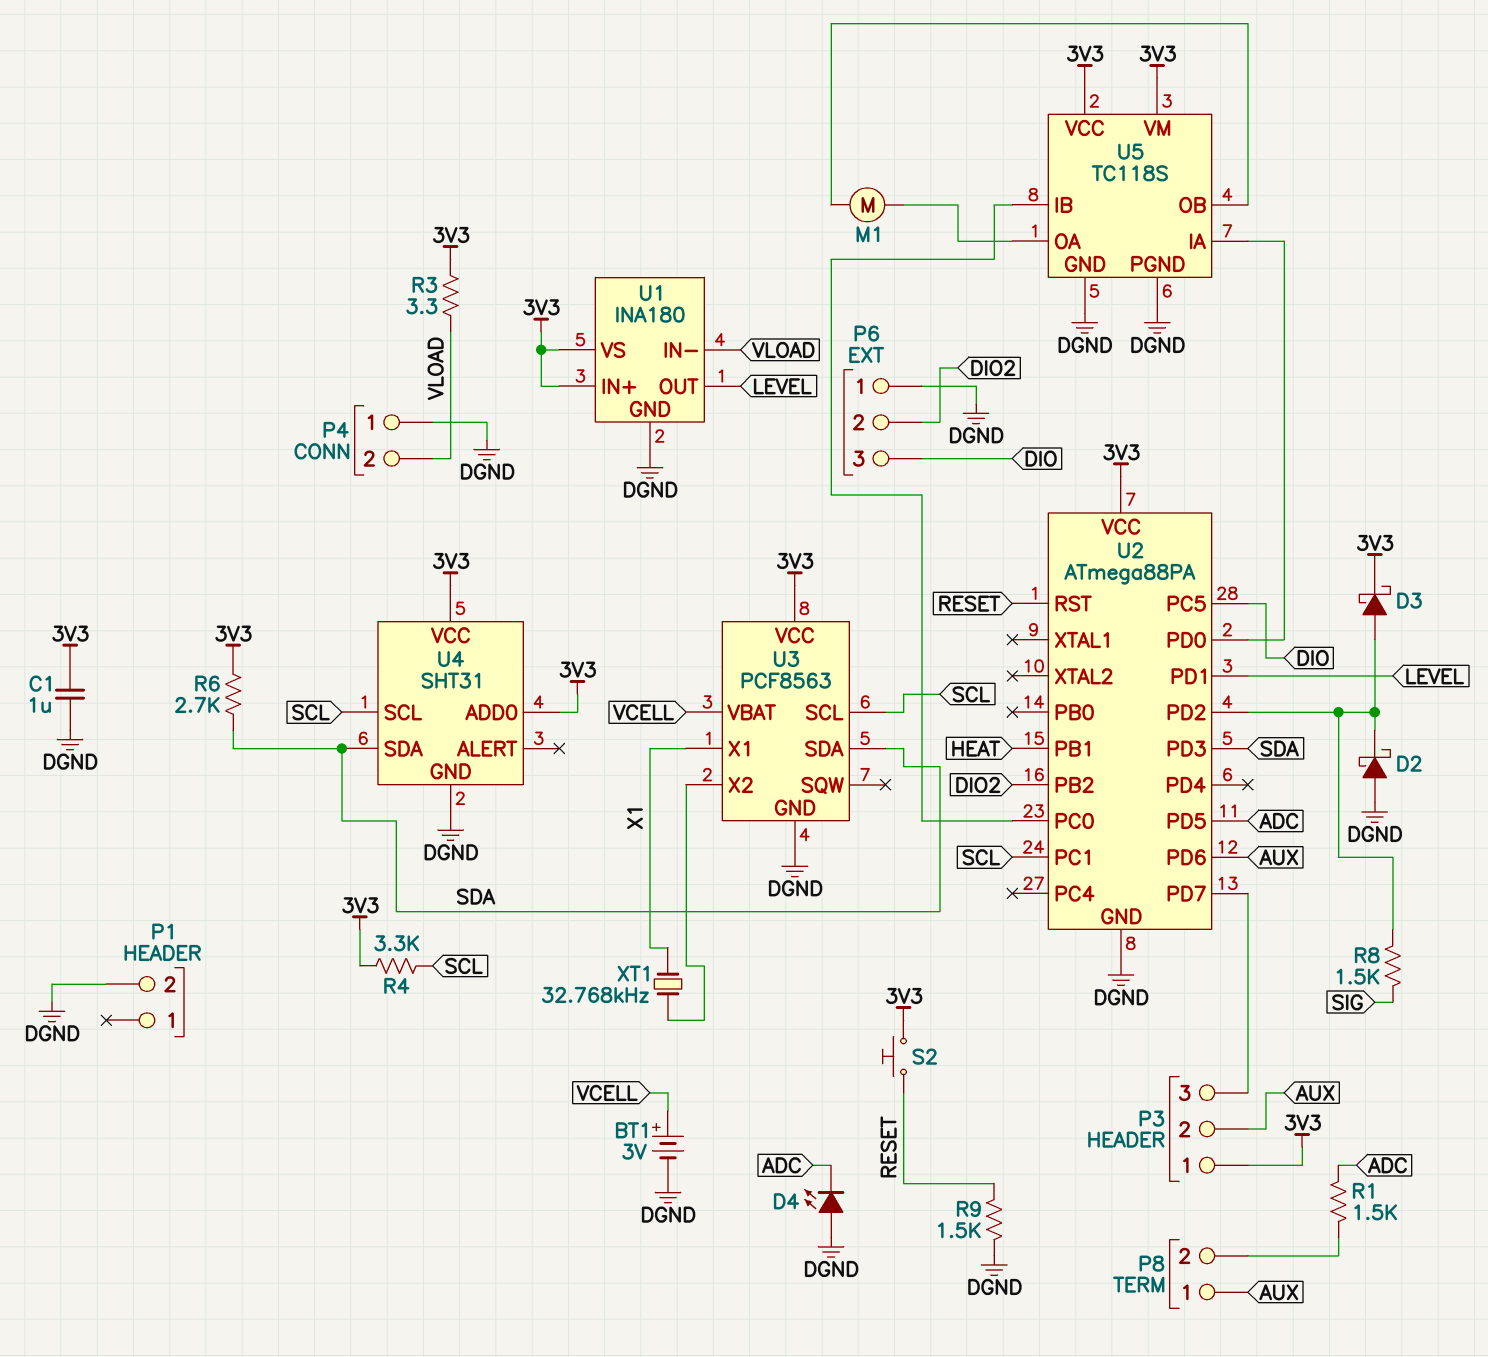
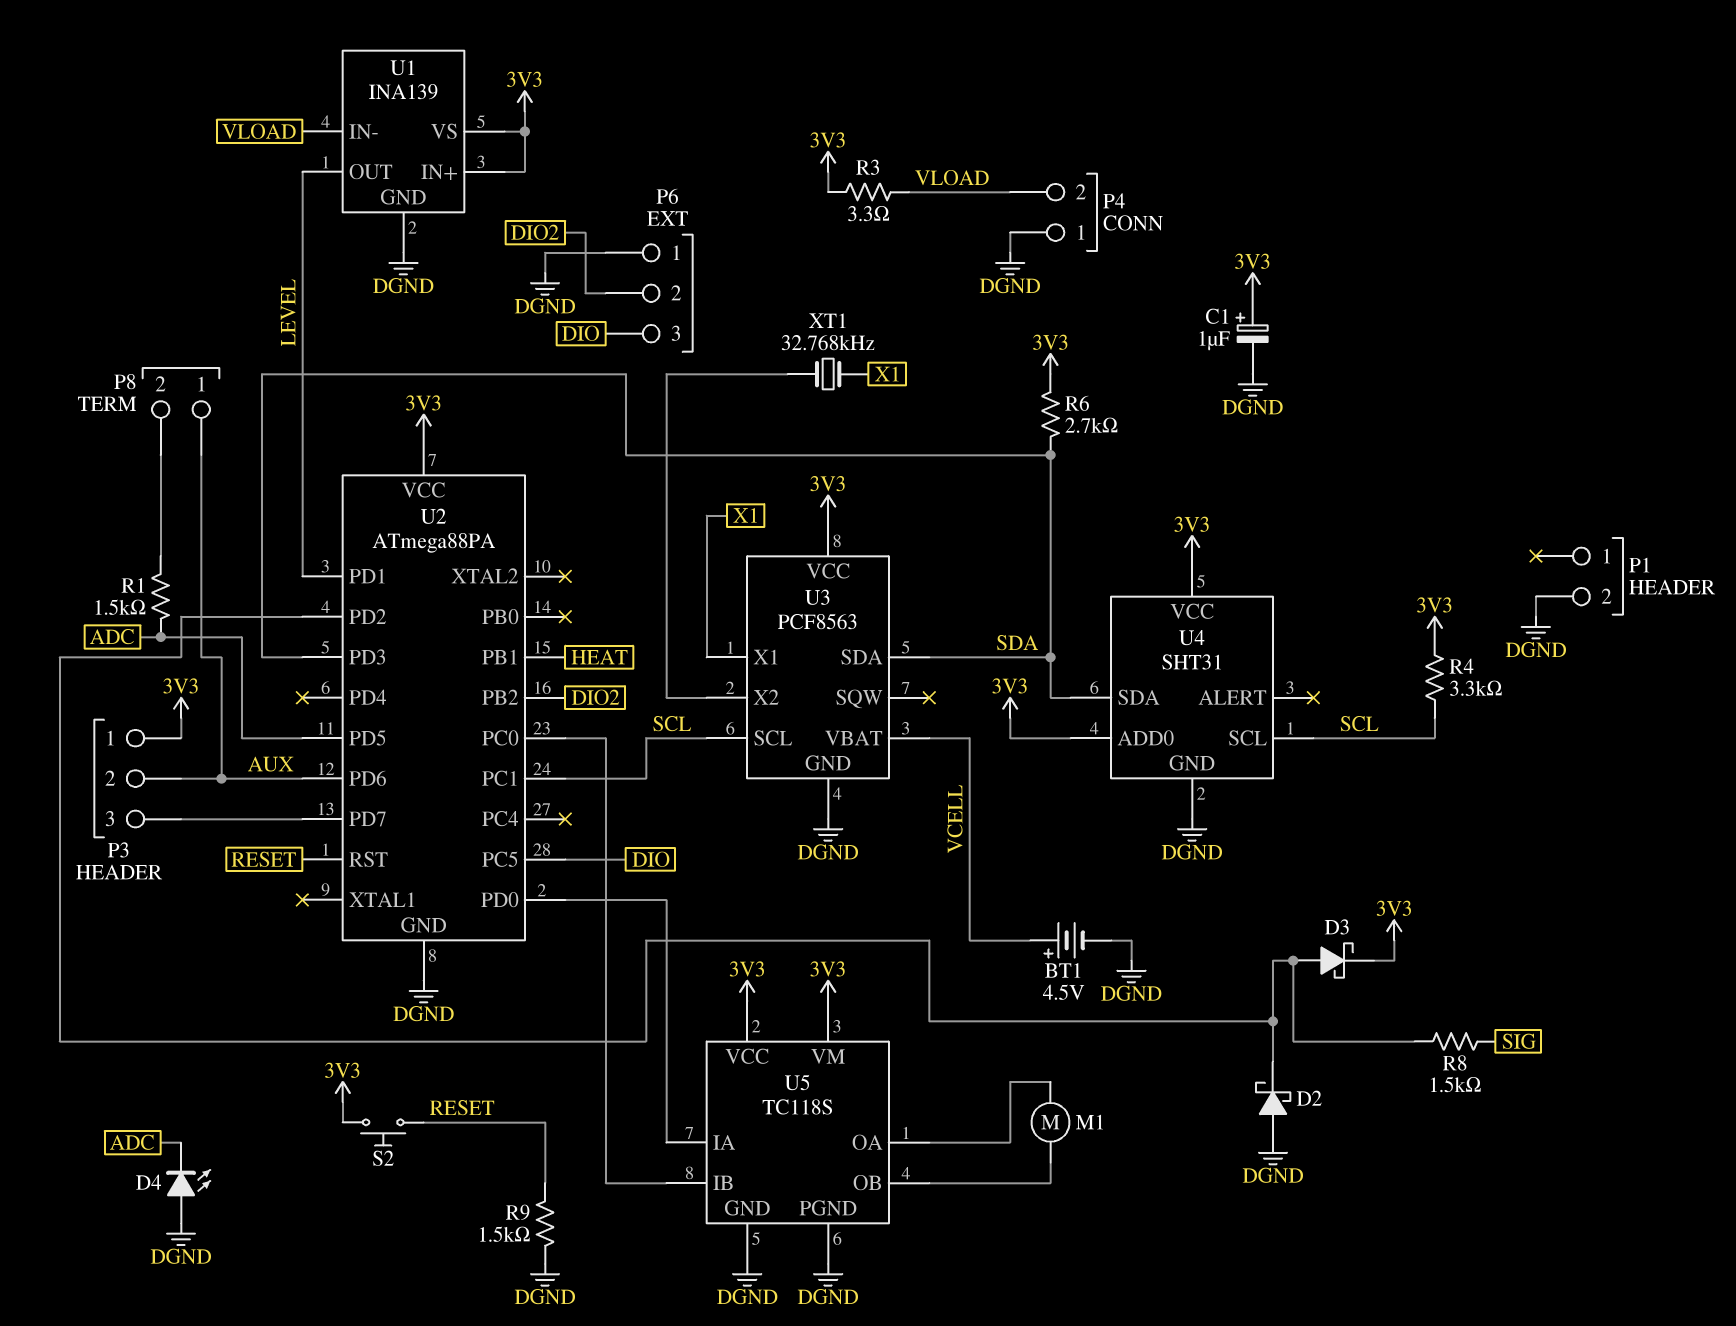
BT1: 3V (plus VCELL, minus DGND) -> 4.5V (plus VCELL, minus DGND)
C1: 1uF (3V3, DGND) -> 1uF (plus 3V3, minus DGND)
U1: INA180 -> INA139

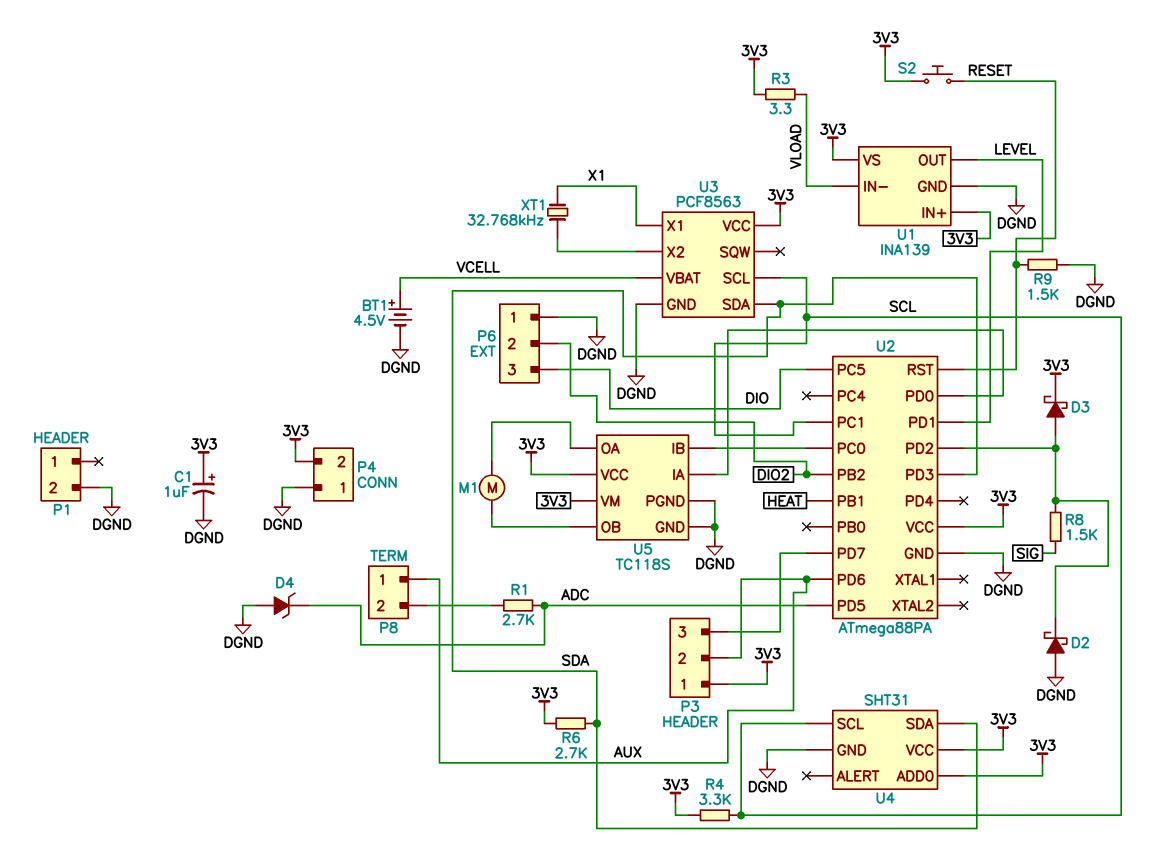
D4: LED (A DGND, K ADC) -> zener (A DGND, K ADC)
P4 pin 2: VLOAD -> 3V3
R1: 1.5k (ADC, P8/2) -> 2.7k (ADC, P8/2)

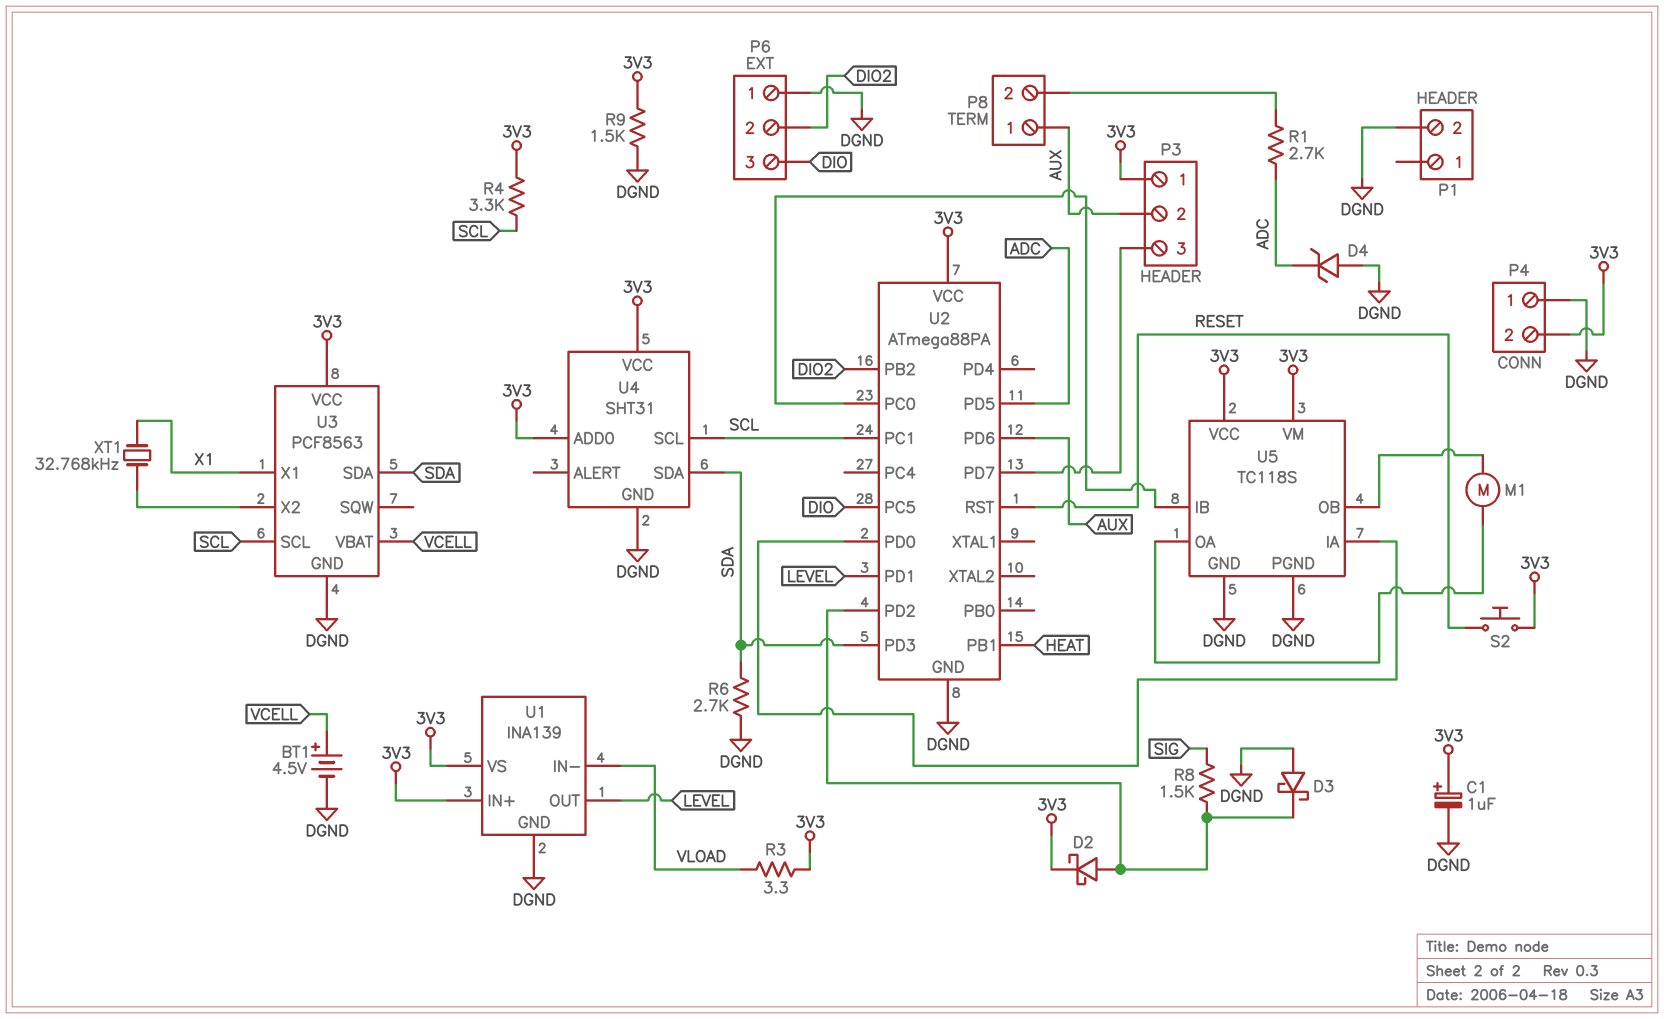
D2: schottky (A DGND, K U2/PD2) -> schottky (A U2/PD2, K 3V3)
D3: schottky (A U2/PD2, K 3V3) -> schottky (A DGND, K U2/PD2)
R6: 2.7k (3V3, SDA) -> 2.7k (DGND, SDA)
R9: 1.5k (DGND, RESET) -> 1.5k (3V3, DGND)

